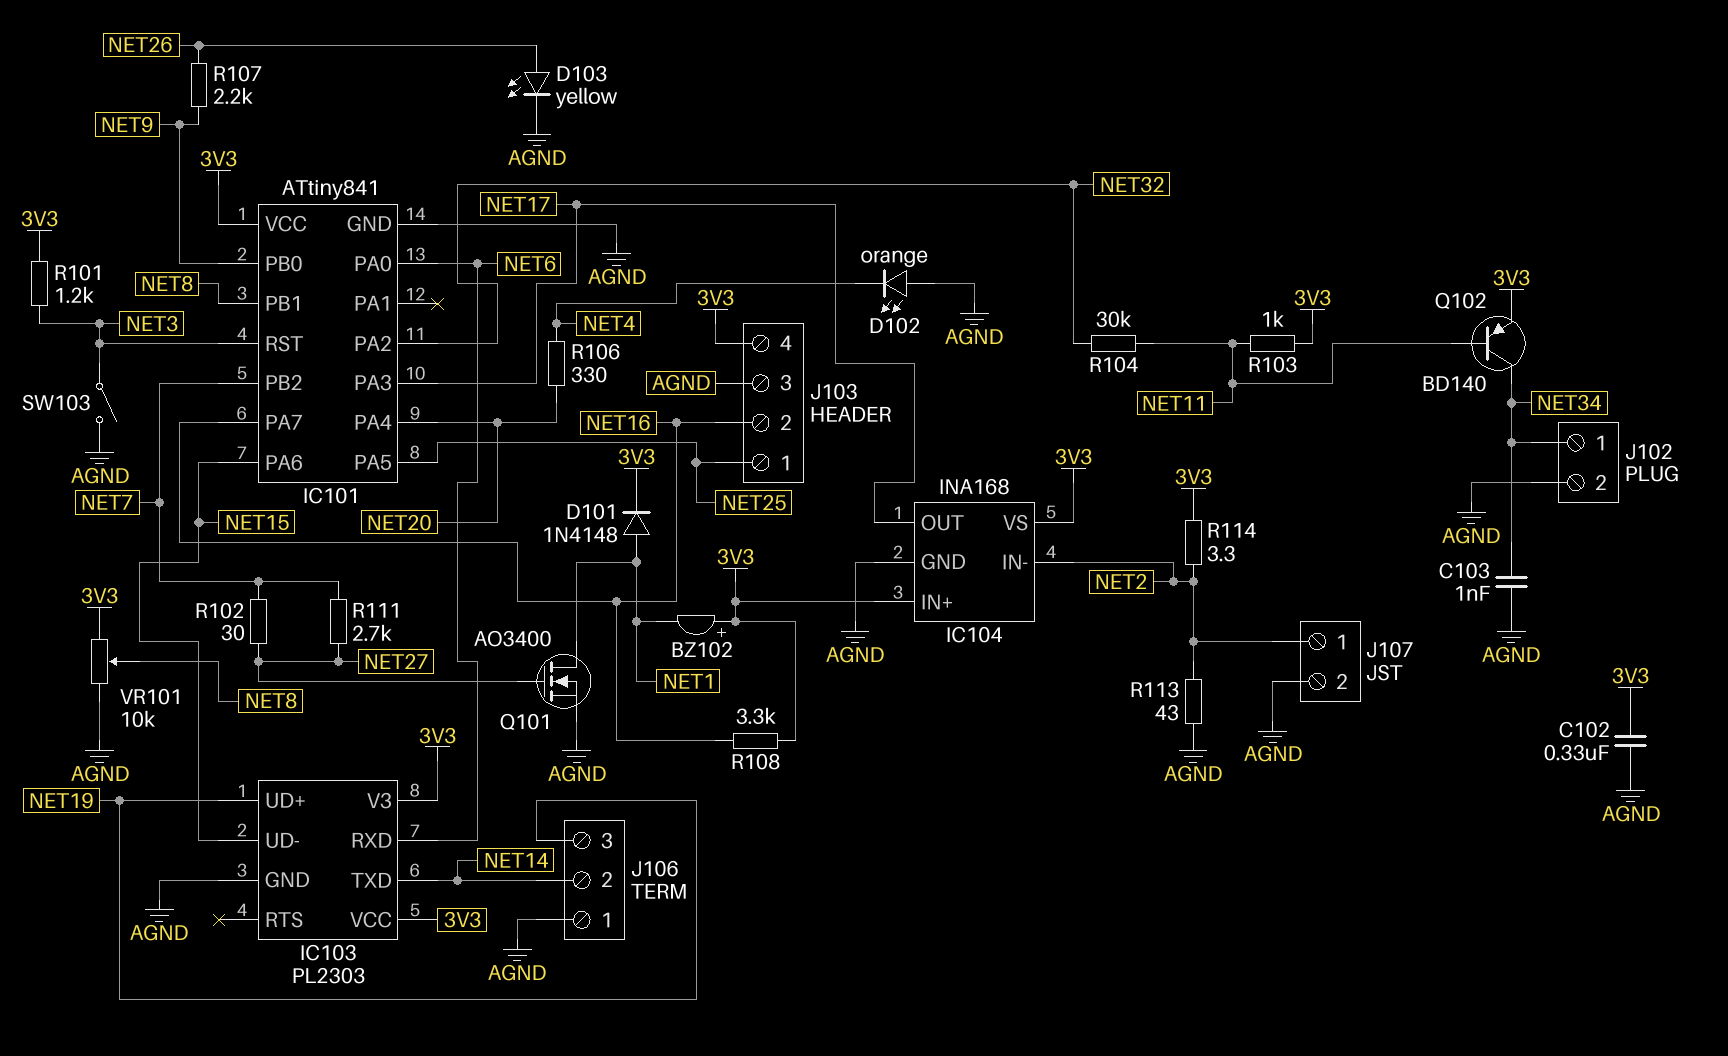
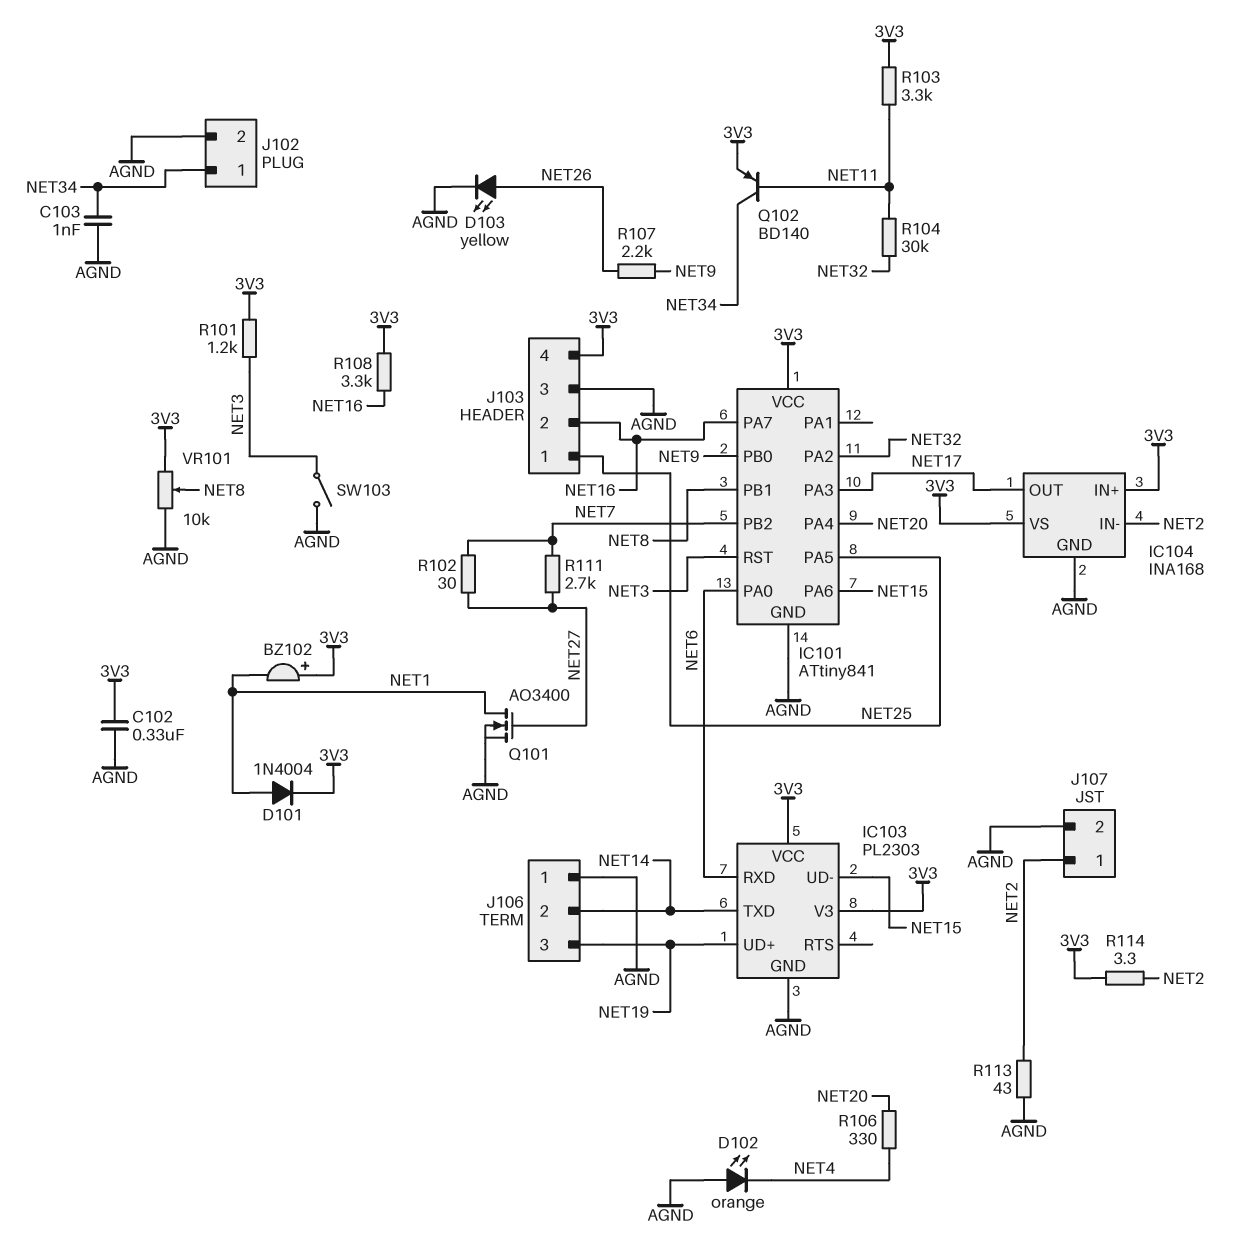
D101: diode 1N4148 (A NET1, K 3V3) -> diode 1N4004 (A NET1, K 3V3)
R103: 1k (3V3, NET11) -> 3.3k (3V3, NET11)

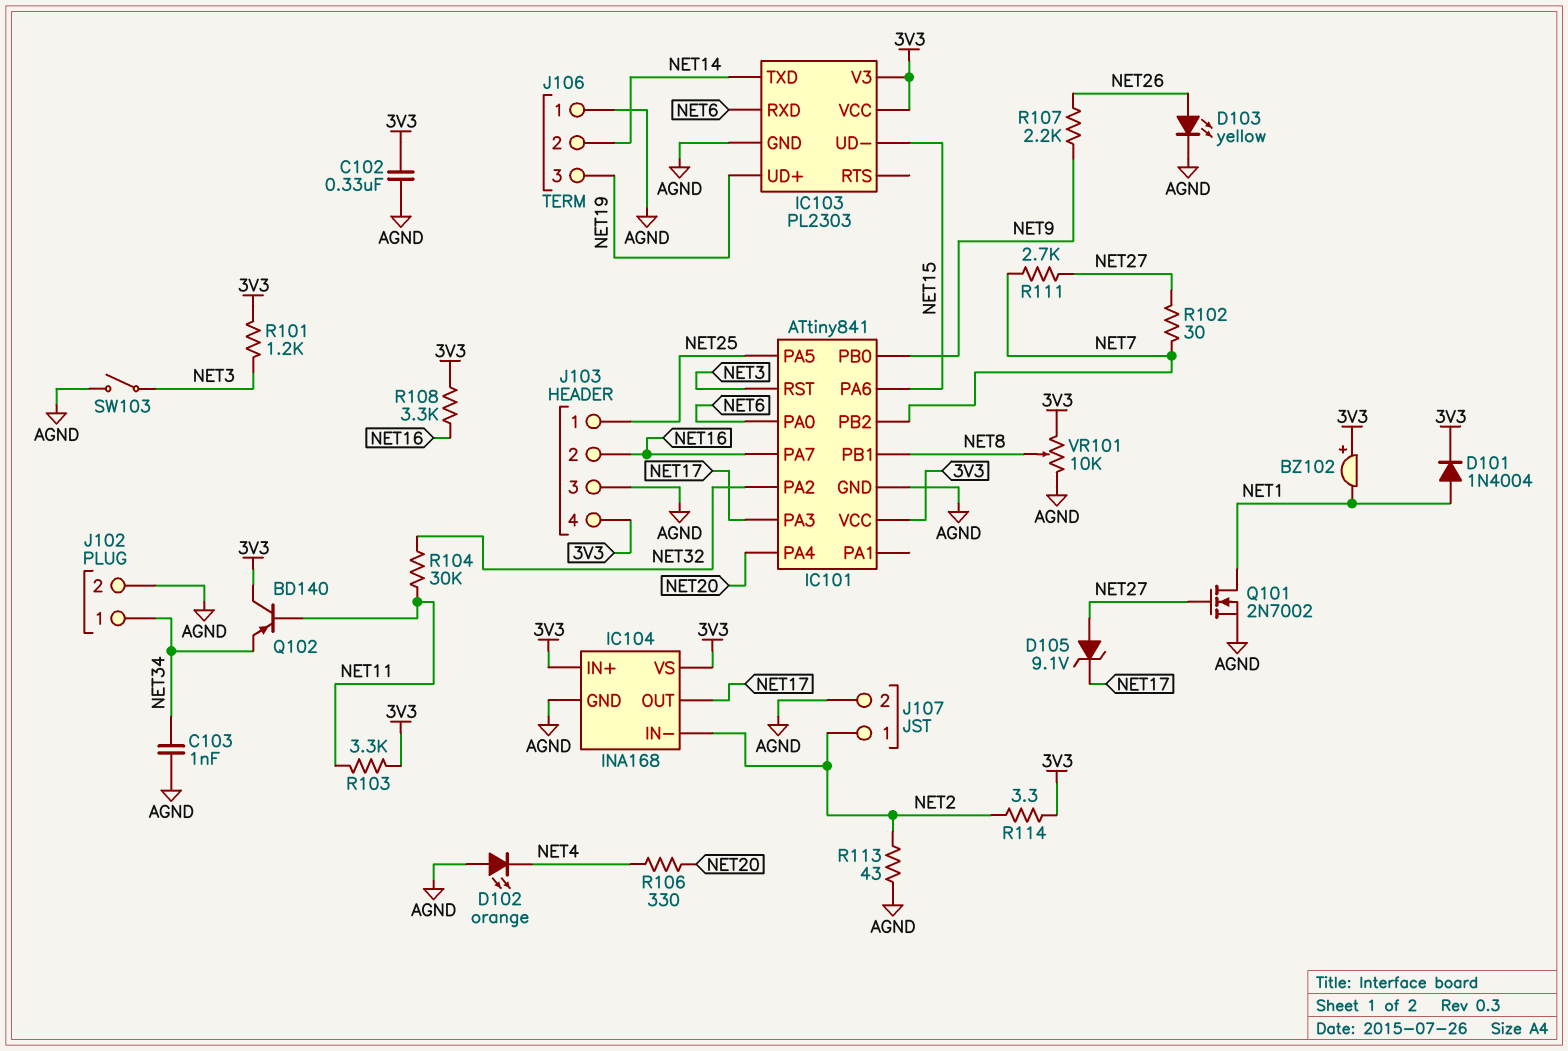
D105: none -> zener 9.1V (A NET27, K NET17)
Q101: NMOS AO3400 (G NET27, D NET1, S AGND) -> NMOS 2N7002 (G NET27, D NET1, S AGND)
Q102: PNP BD140 (B NET11, C NET34, E 3V3) -> PNP BD140 (B NET11, C 3V3, E NET34)

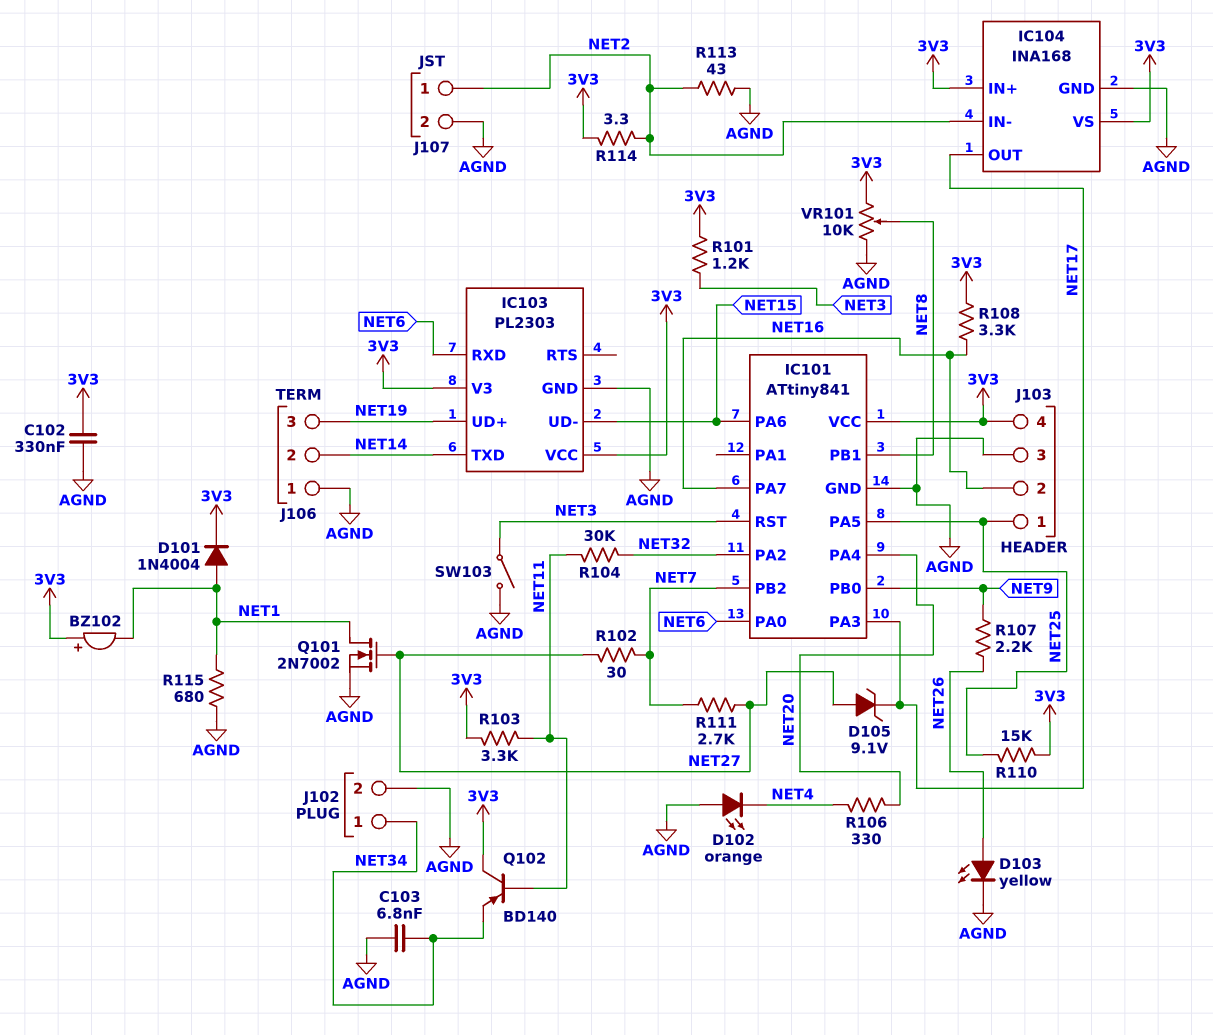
C103: 1nF (AGND, NET34) -> 6.8nF (AGND, NET34)
R110: none -> 15k (3V3, NET25)
R115: none -> 680 (AGND, NET1)

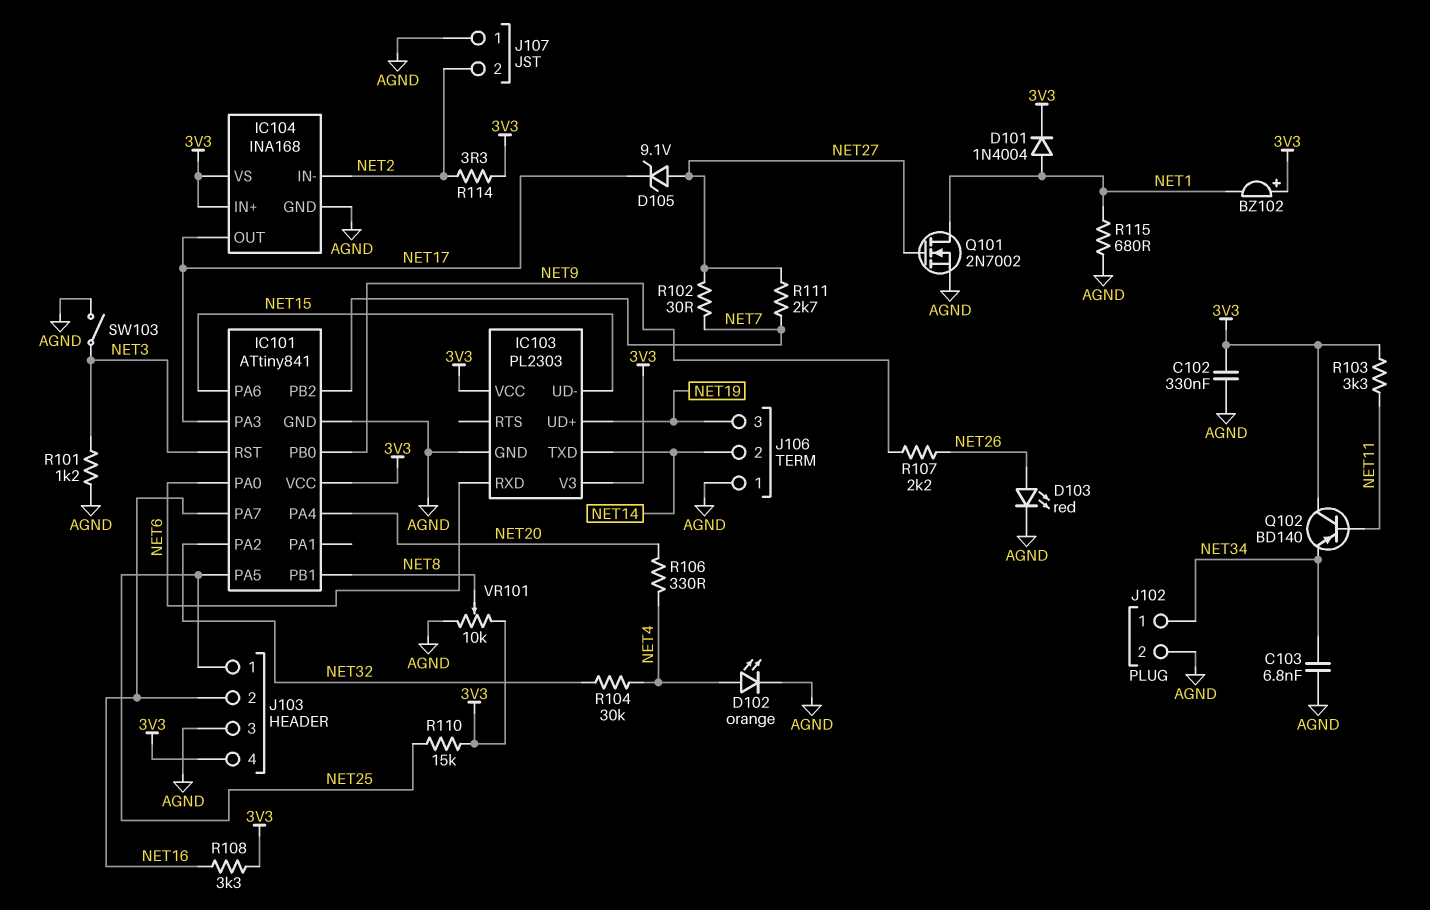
D102: LED orange (A AGND, K NET4) -> LED orange (A NET4, K AGND)
D103: LED yellow (A NET26, K AGND) -> LED red (A NET26, K AGND)
J107 pin 1: NET2 -> AGND
J107 pin 2: AGND -> NET2
R101: 1.2k (3V3, NET3) -> 1.2k (AGND, NET3)
R104: 30k (NET11, NET32) -> 30k (NET4, NET32)
R113: 43 (AGND, NET2) -> none

